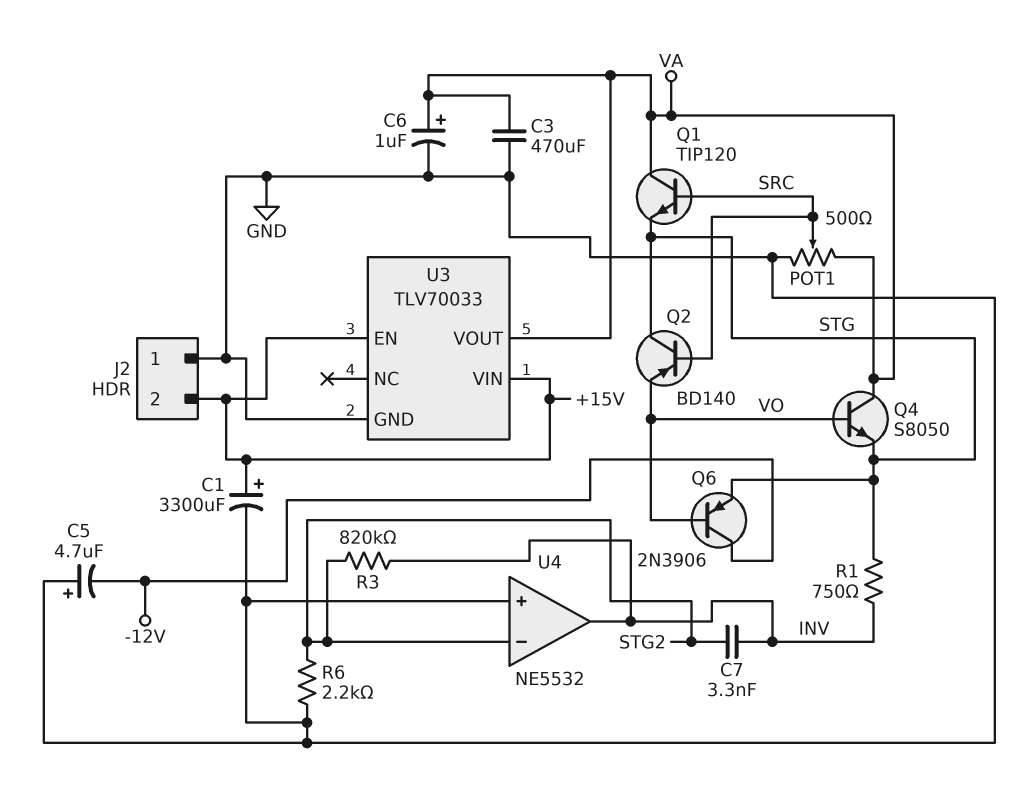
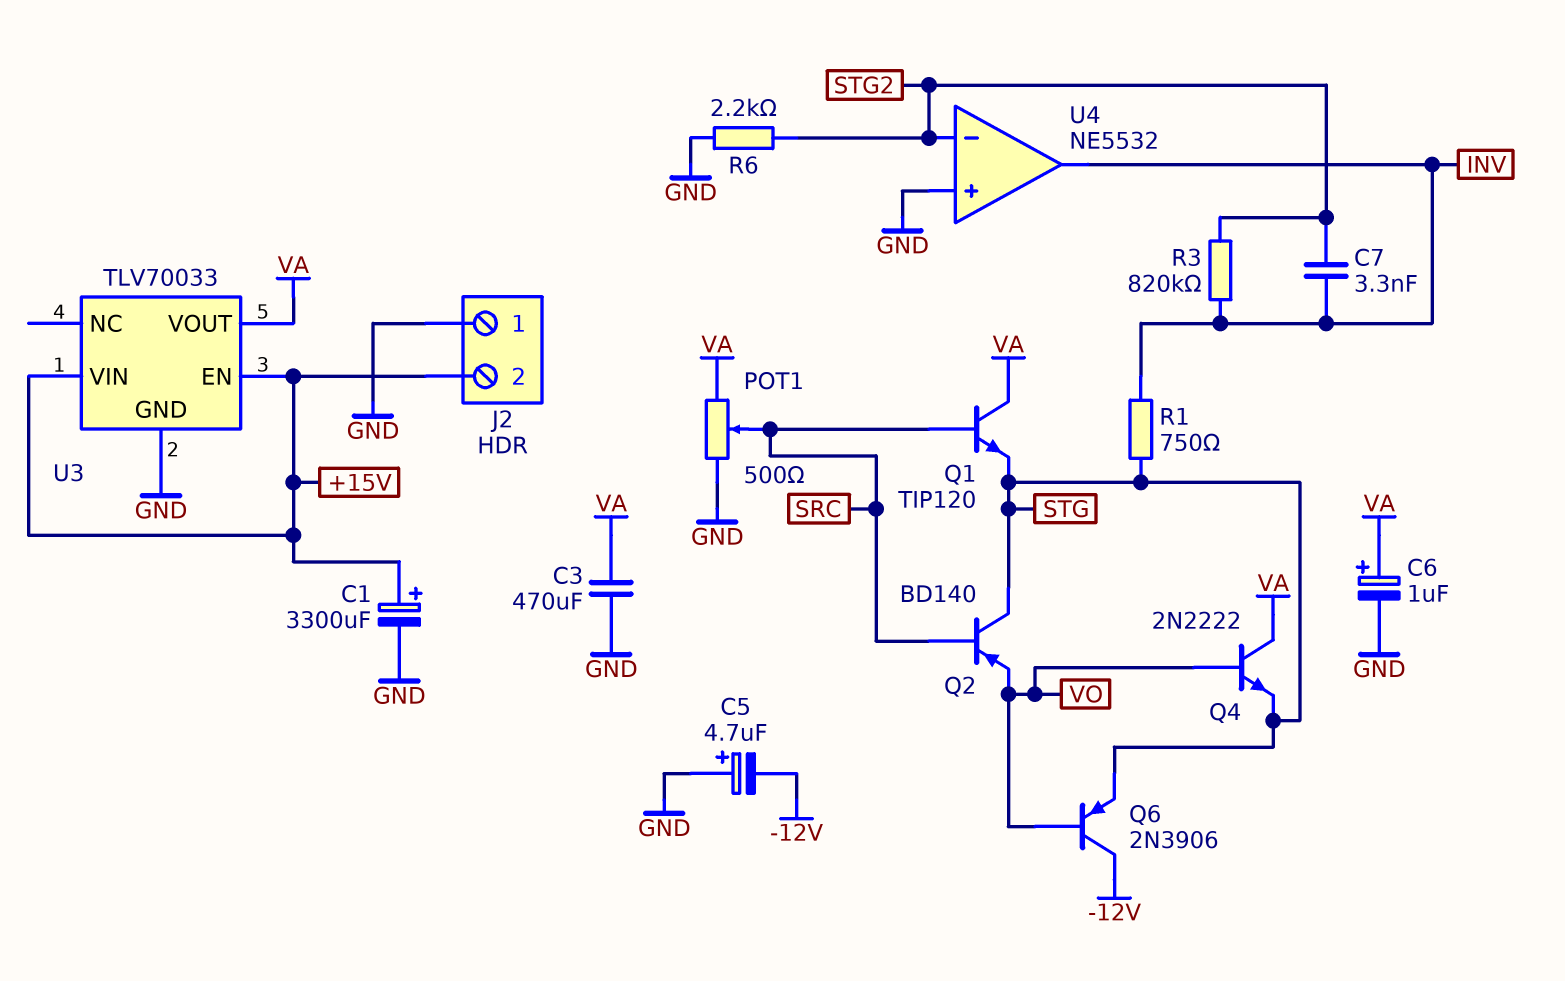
Q4: NPN S8050 (B VO, C VA, E STG) -> NPN 2N2222 (B VO, C VA, E STG)

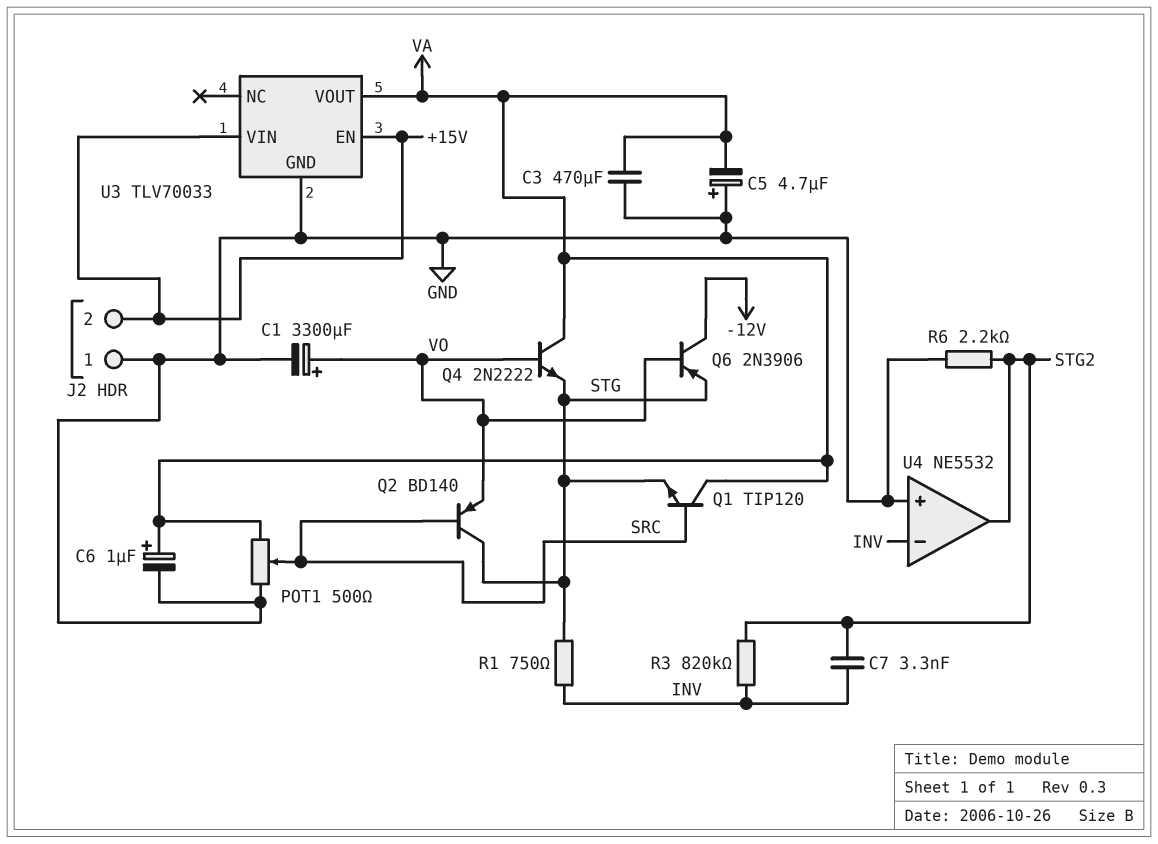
C1: 3300uF (plus +15V, minus GND) -> 3300uF (plus VO, minus GND)
C5: 4.7uF (plus GND, minus -12V) -> 4.7uF (plus GND, minus VA)
U4 pin in-: STG2 -> INV
U4 pin out: INV -> STG2

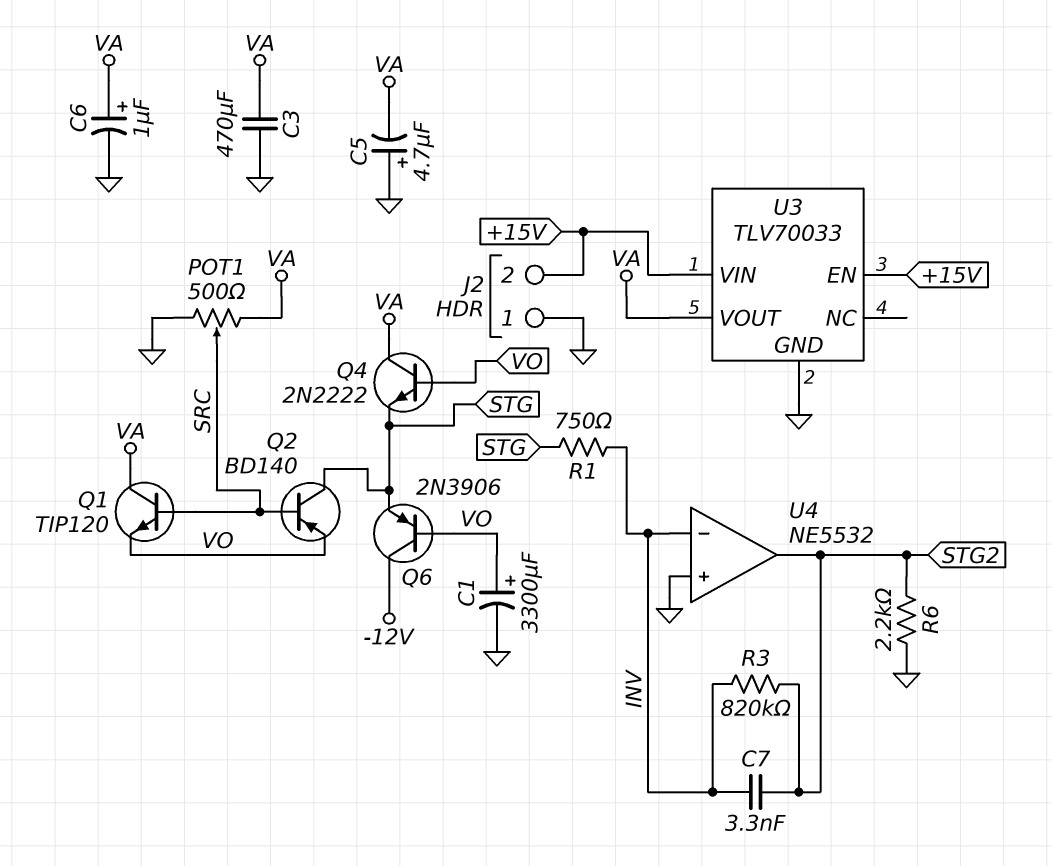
Q1: NPN TIP120 (B SRC, C VA, E STG) -> NPN TIP120 (B SRC, C VA, E VO)

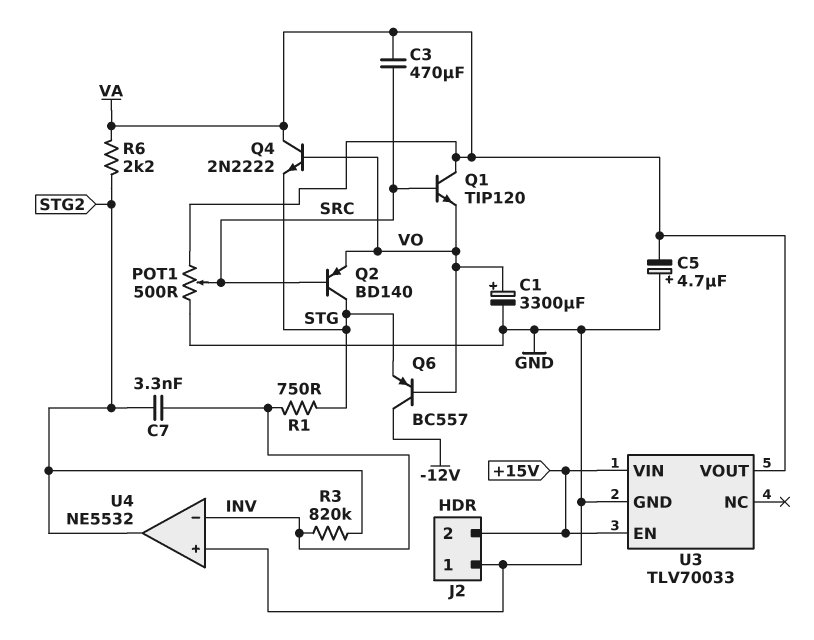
C3: 470uF (GND, VA) -> 470uF (SRC, VA)
C6: 1uF (plus VA, minus GND) -> none
Q6: PNP 2N3906 (B VO, C -12V, E STG) -> PNP BC557 (B VO, C -12V, E STG)
R6: 2.2k (GND, STG2) -> 2.2k (STG2, VA)

